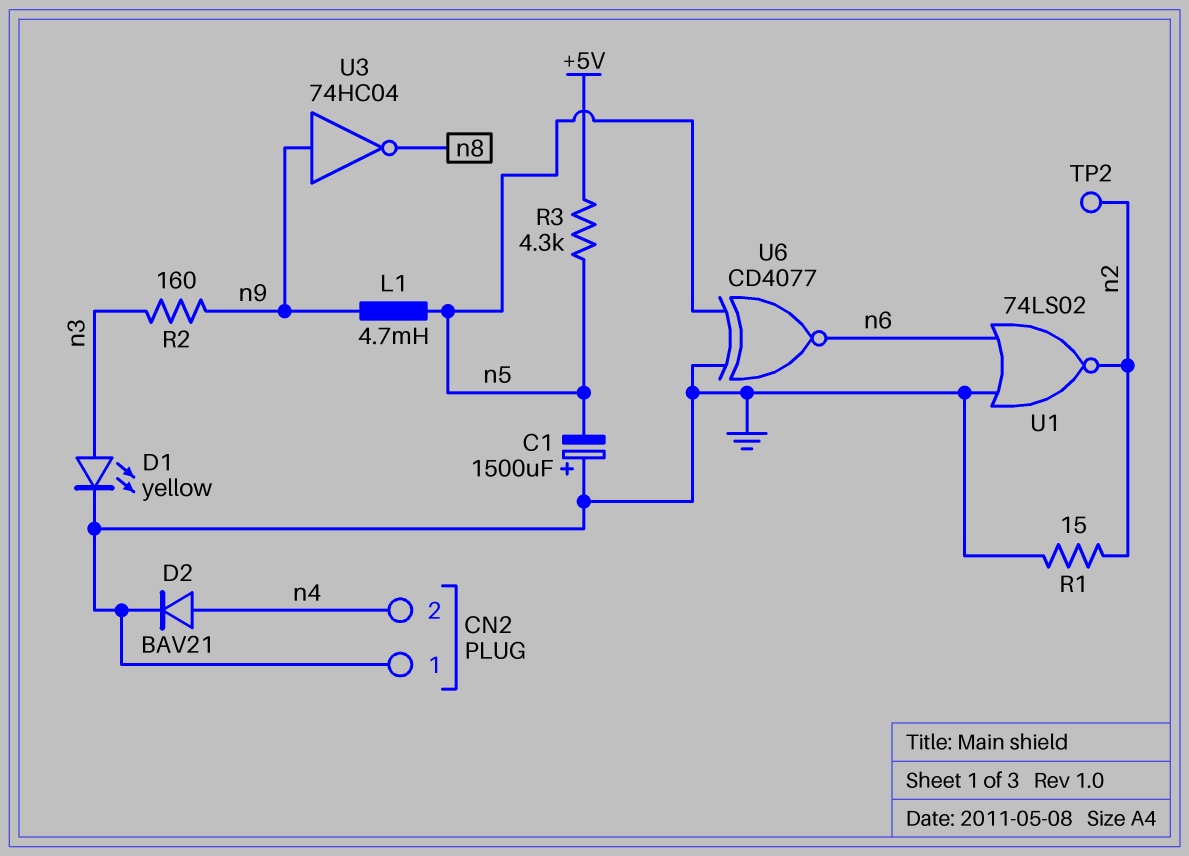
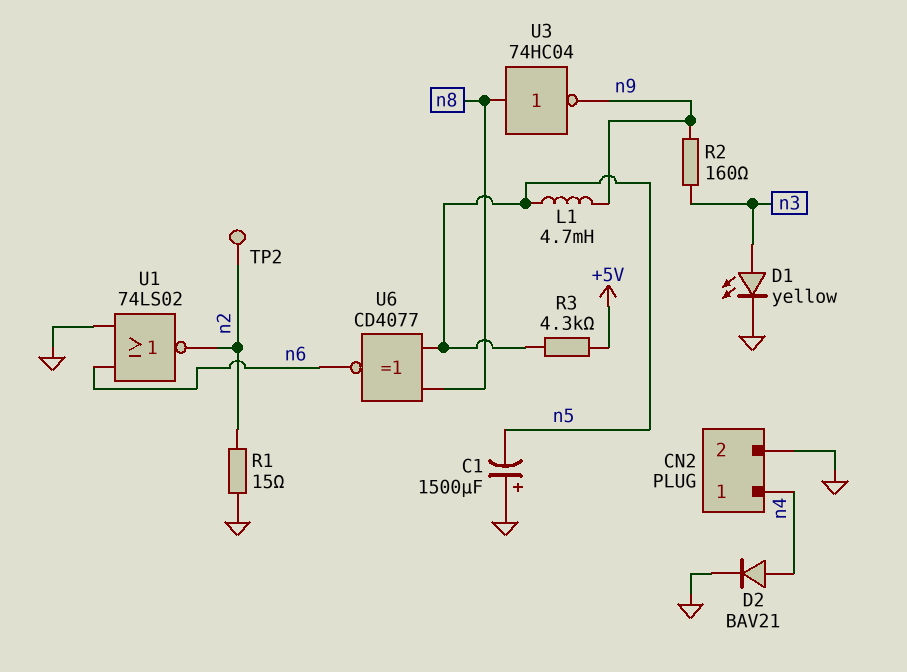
CN2 pin 1: GND -> n4
CN2 pin 2: n4 -> GND
U3: NOT 74HC04 (in n9, out n8) -> NOT 74HC04 (in n8, out n9)
U6: XNOR CD4077 (in GND, in n5, out n6) -> XNOR CD4077 (in n5, in n8, out n6)

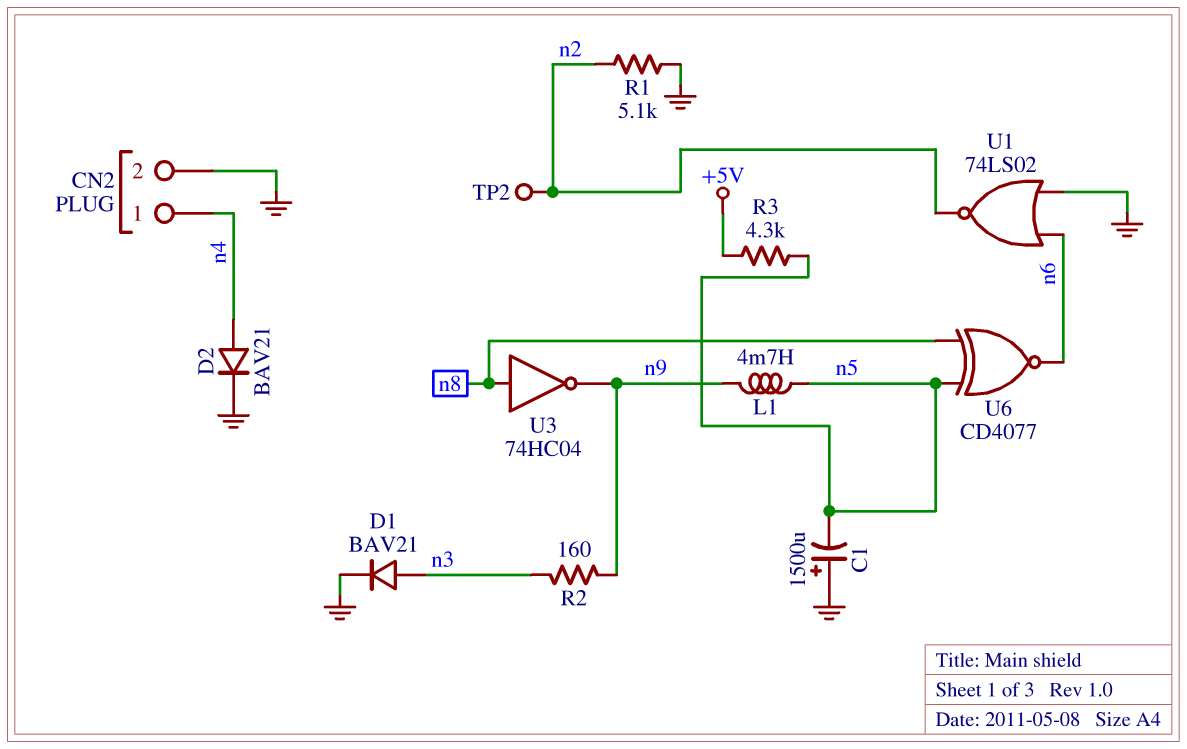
D1: LED yellow (A n3, K GND) -> diode BAV21 (A n3, K GND)
R1: 15 (GND, n2) -> 5.1k (GND, n2)

